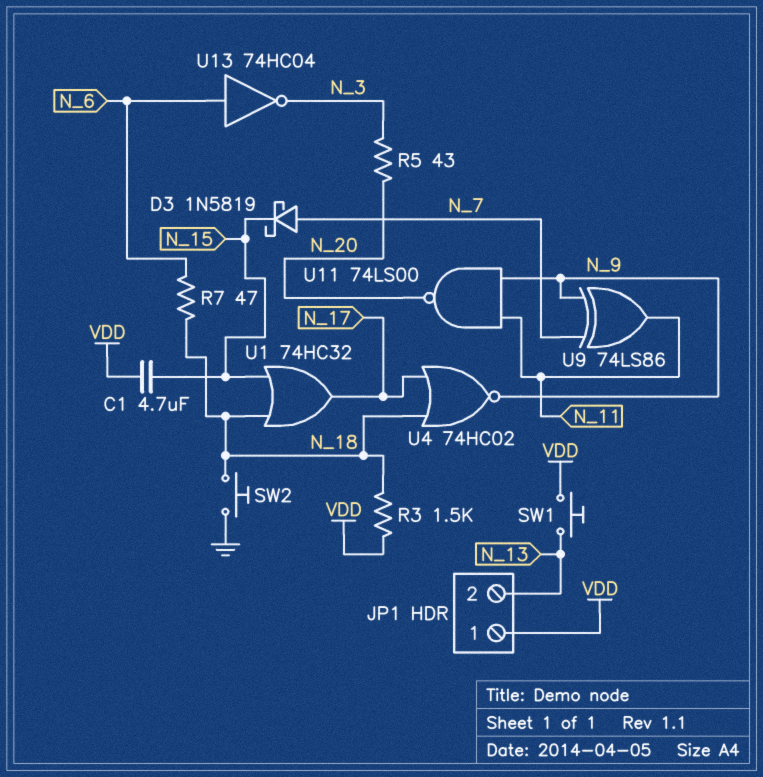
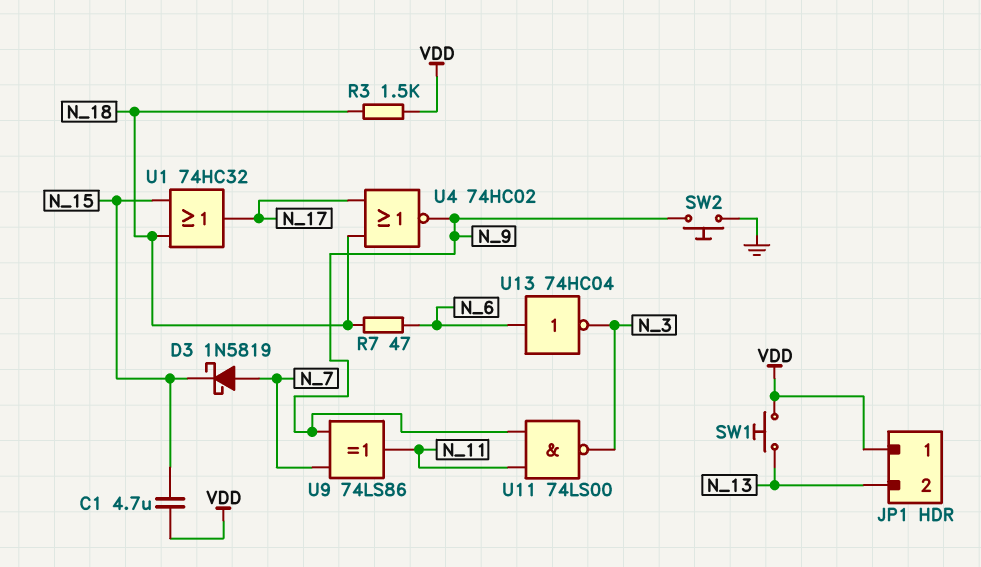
R5: 43 (N_3, N_20) -> none
SW2: button (GND, N_18) -> button (GND, N_9)
U11: NAND 74LS00 (in N_9, in N_11, out N_20) -> NAND 74LS00 (in N_9, in N_11, out N_3)

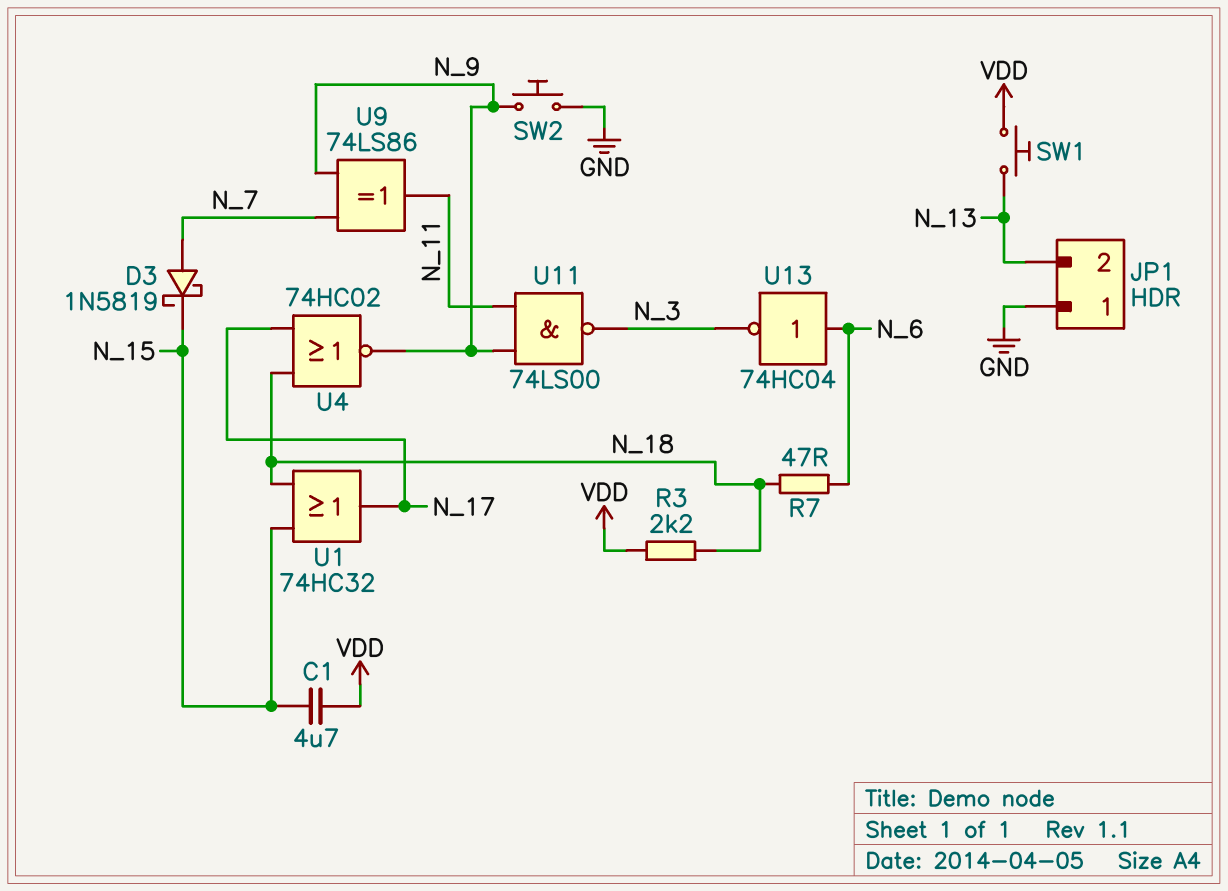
JP1 pin 1: VDD -> GND
R3: 1.5k (N_18, VDD) -> 2.2k (N_18, VDD)

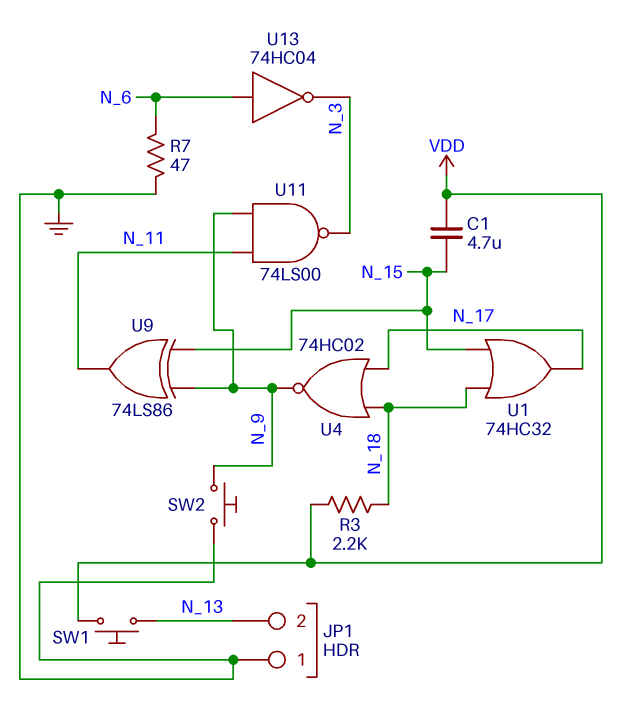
D3: schottky 1N5819 (A N_7, K N_15) -> none
R7: 47 (N_6, N_18) -> 47 (GND, N_6)
U9: XOR 74LS86 (in N_7, in N_9, out N_11) -> XOR 74LS86 (in N_9, in N_15, out N_11)

